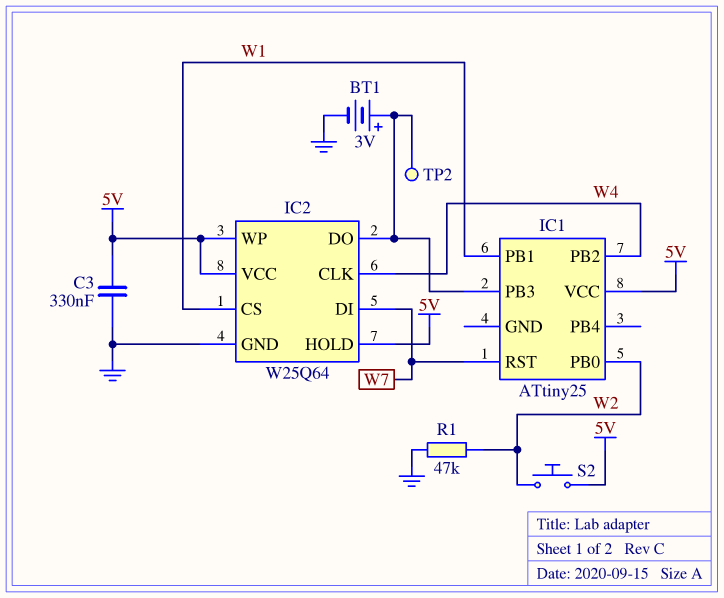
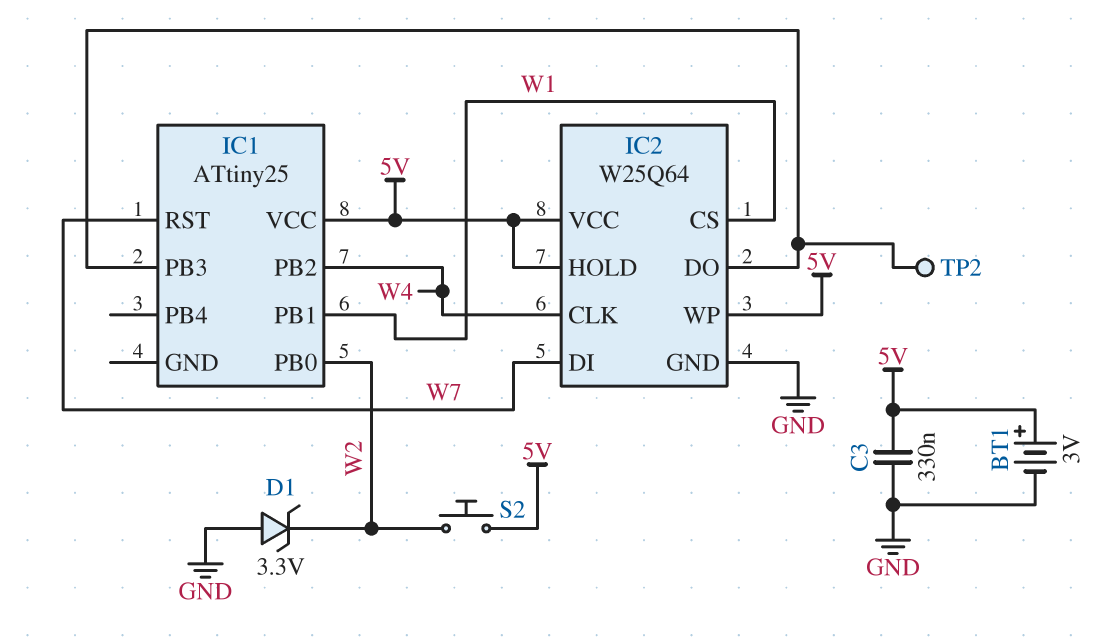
BT1: 3V (plus IC1/PB3, minus GND) -> 3V (plus 5V, minus GND)
D1: none -> zener 3.3V (A GND, K W2)
R1: 47k (GND, W2) -> none

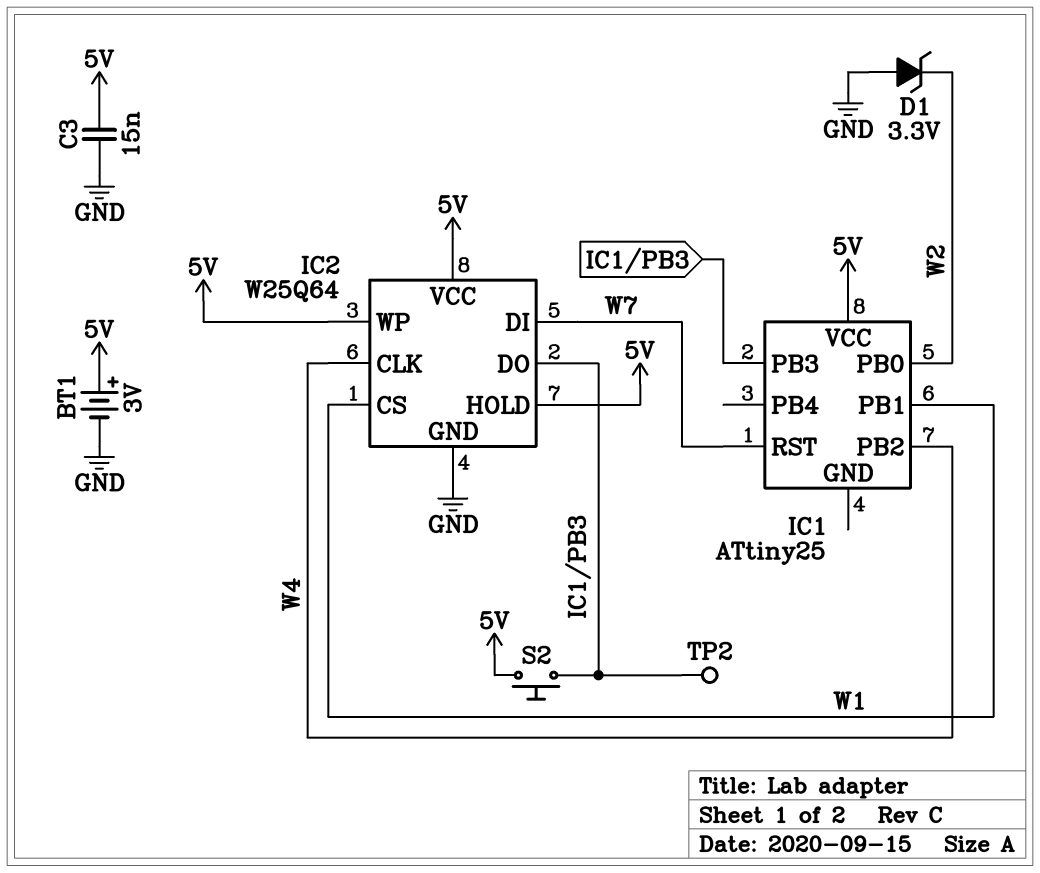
C3: 330nF (5V, GND) -> 15nF (5V, GND)
S2: button (5V, W2) -> button (5V, IC1/PB3)

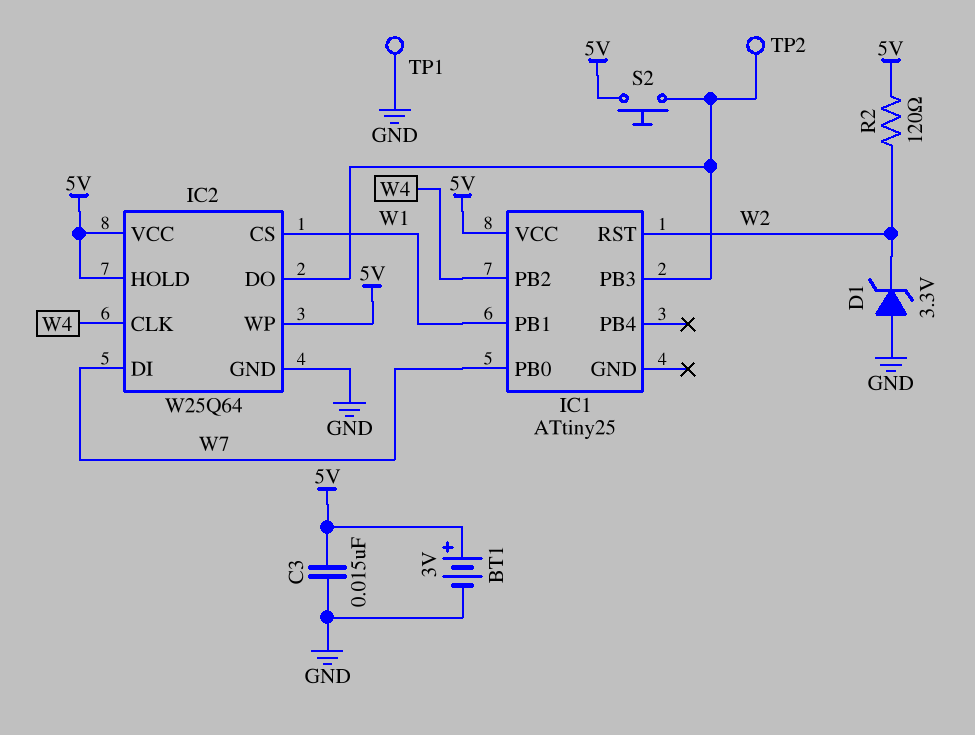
IC1 pin PB0: W2 -> W7
IC1 pin RST: W7 -> W2
R2: none -> 120 (5V, W2)
TP1: none -> test point (GND)

